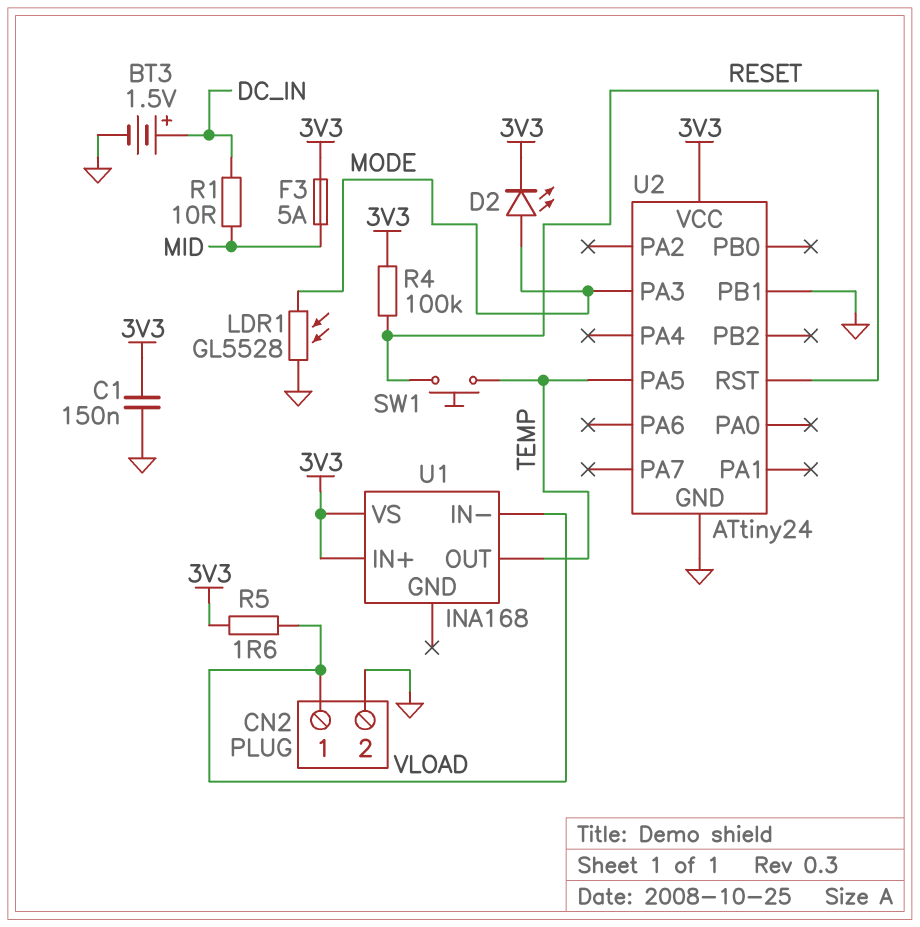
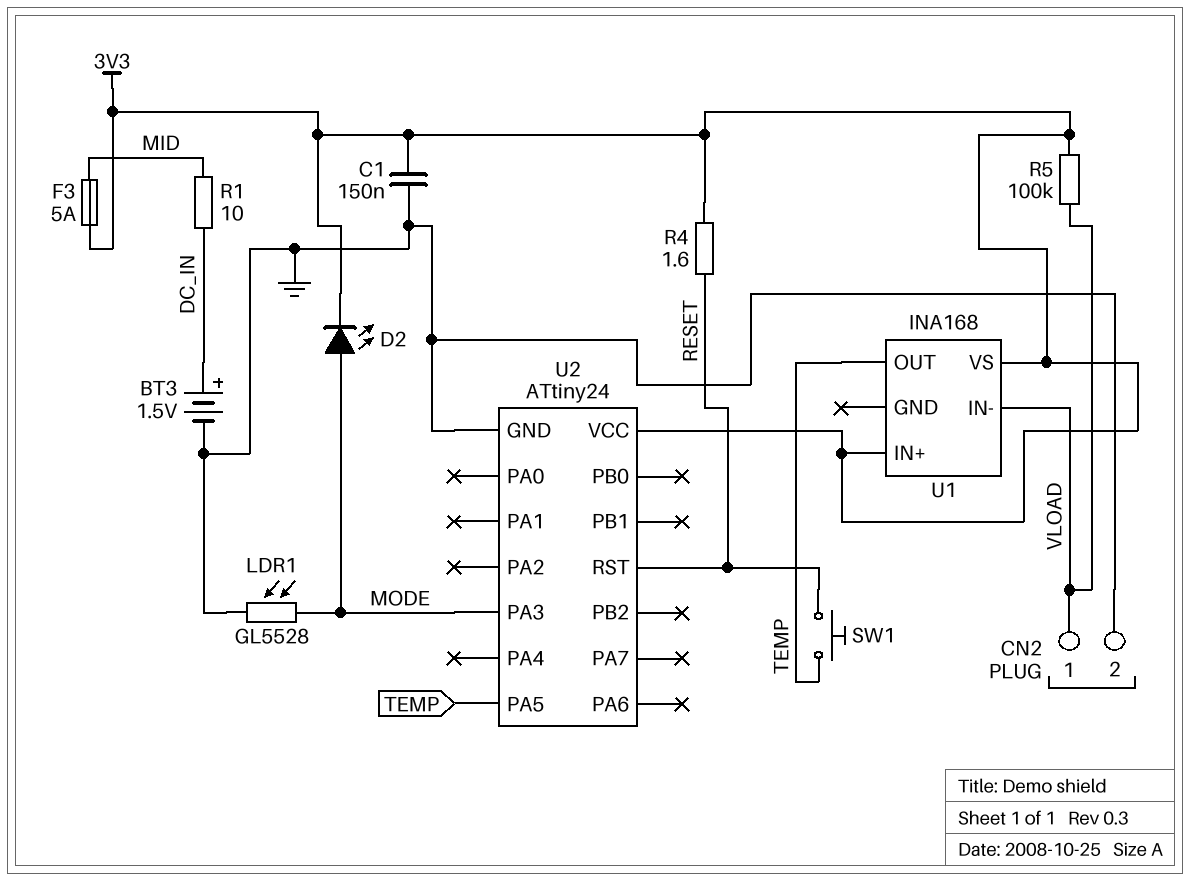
R4: 100k (3V3, RESET) -> 1.6 (3V3, RESET)
R5: 1.6 (3V3, VLOAD) -> 100k (3V3, VLOAD)
U2 pin PB1: GND -> none

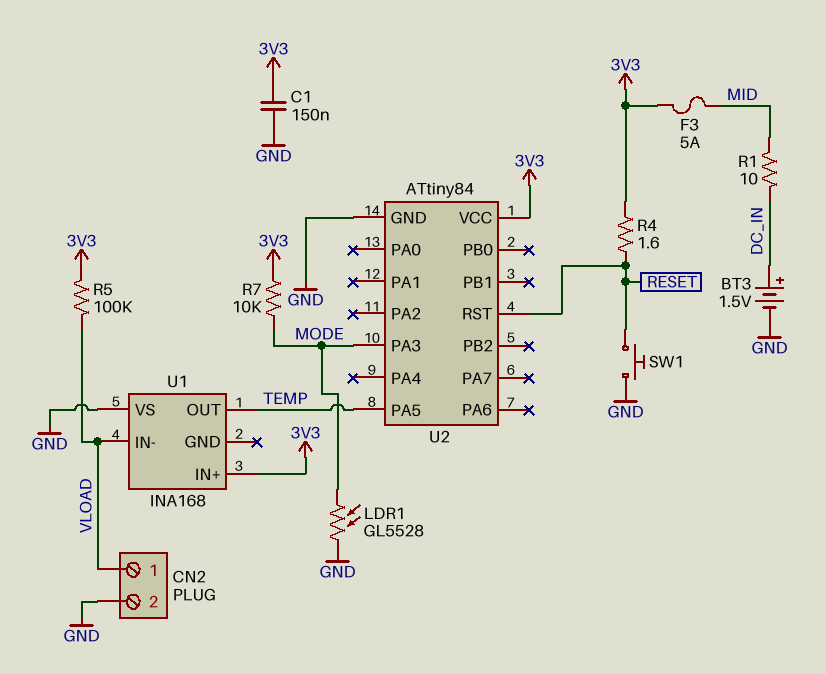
D2: LED (A MODE, K 3V3) -> none
R7: none -> 10k (3V3, MODE)
SW1: button (RESET, TEMP) -> button (GND, RESET)
U1 pin VS: 3V3 -> GND
U2: ATtiny24 -> ATtiny84

